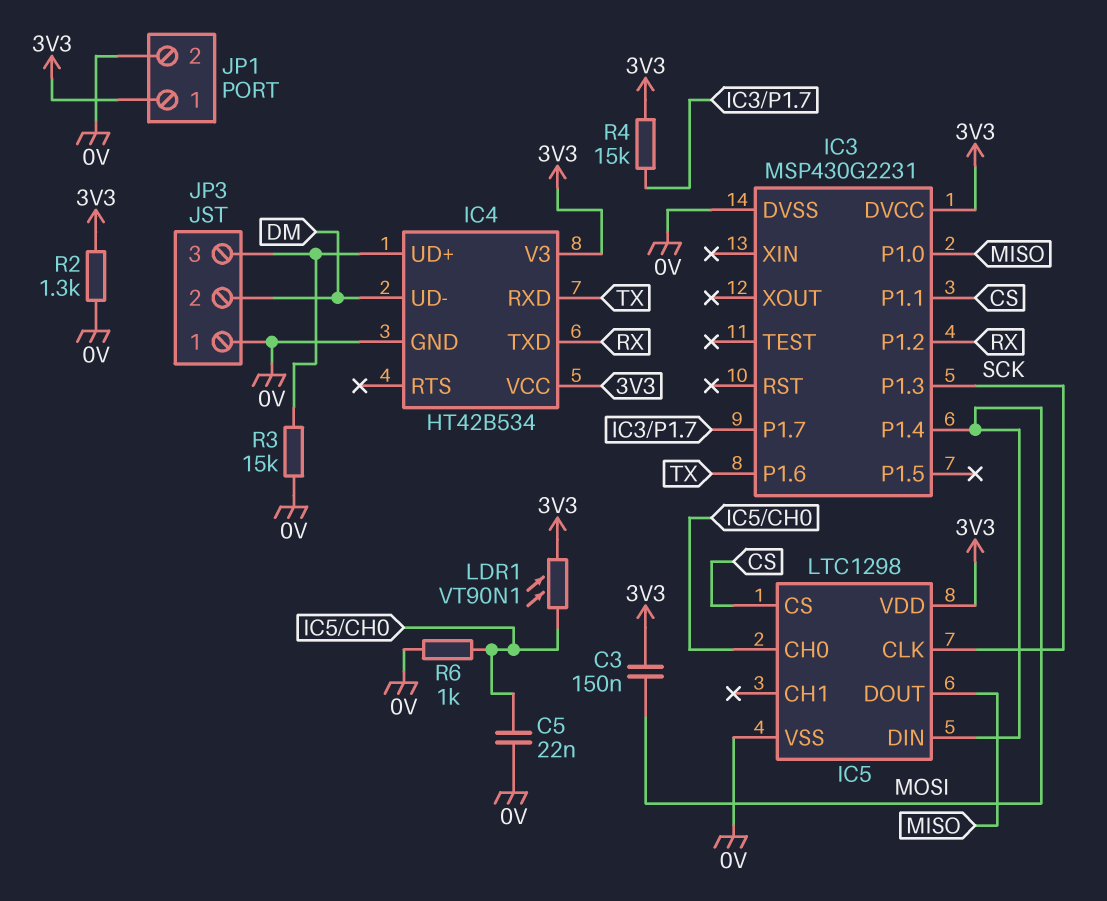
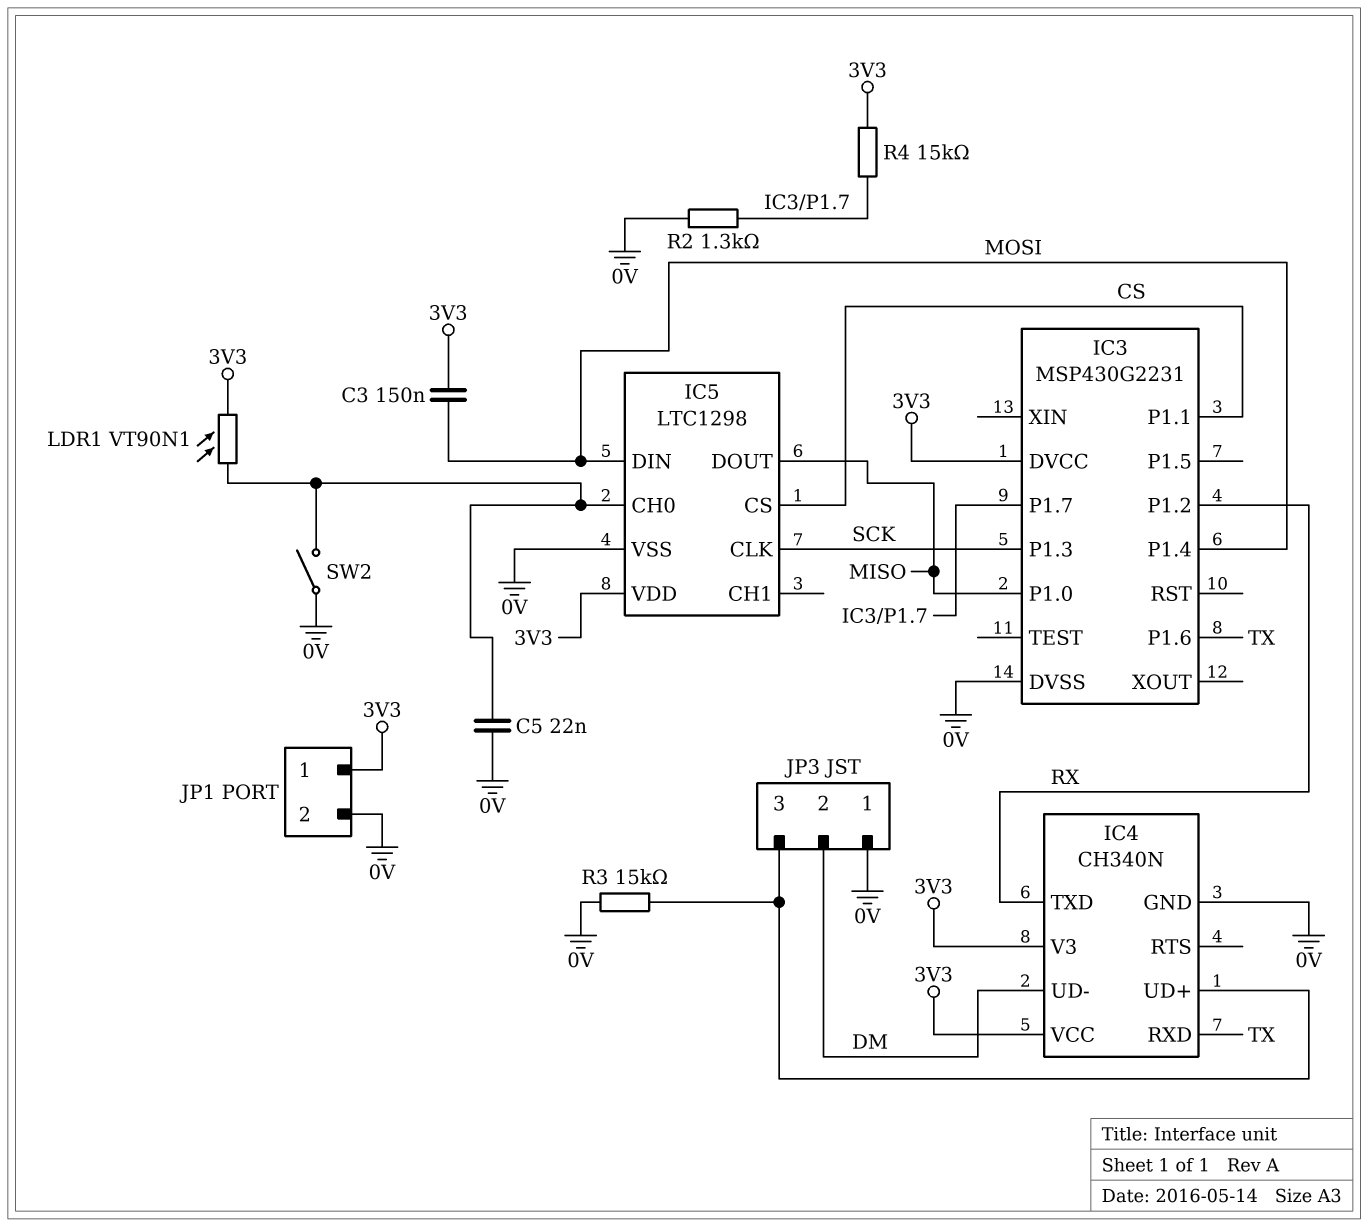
IC4: HT42B534 -> CH340N
R2: 1.3k (0V, 3V3) -> 1.3k (0V, IC3/P1.7)
R6: 1k (0V, IC5/CH0) -> none
SW2: none -> switch (0V, IC5/CH0)

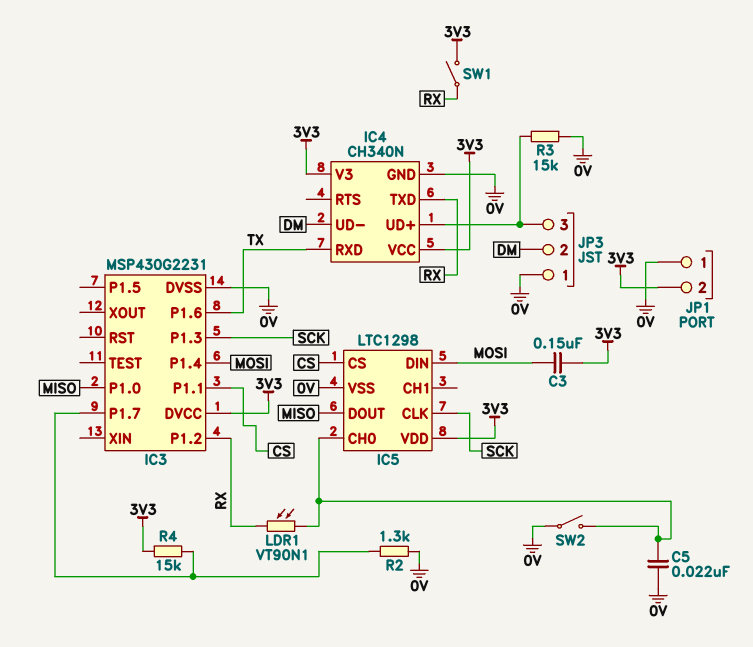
JP1 pin 1: 3V3 -> 0V
JP1 pin 2: 0V -> 3V3
LDR1: VT90N1 (3V3, IC5/CH0) -> VT90N1 (IC5/CH0, RX)
SW1: none -> switch (3V3, RX)

